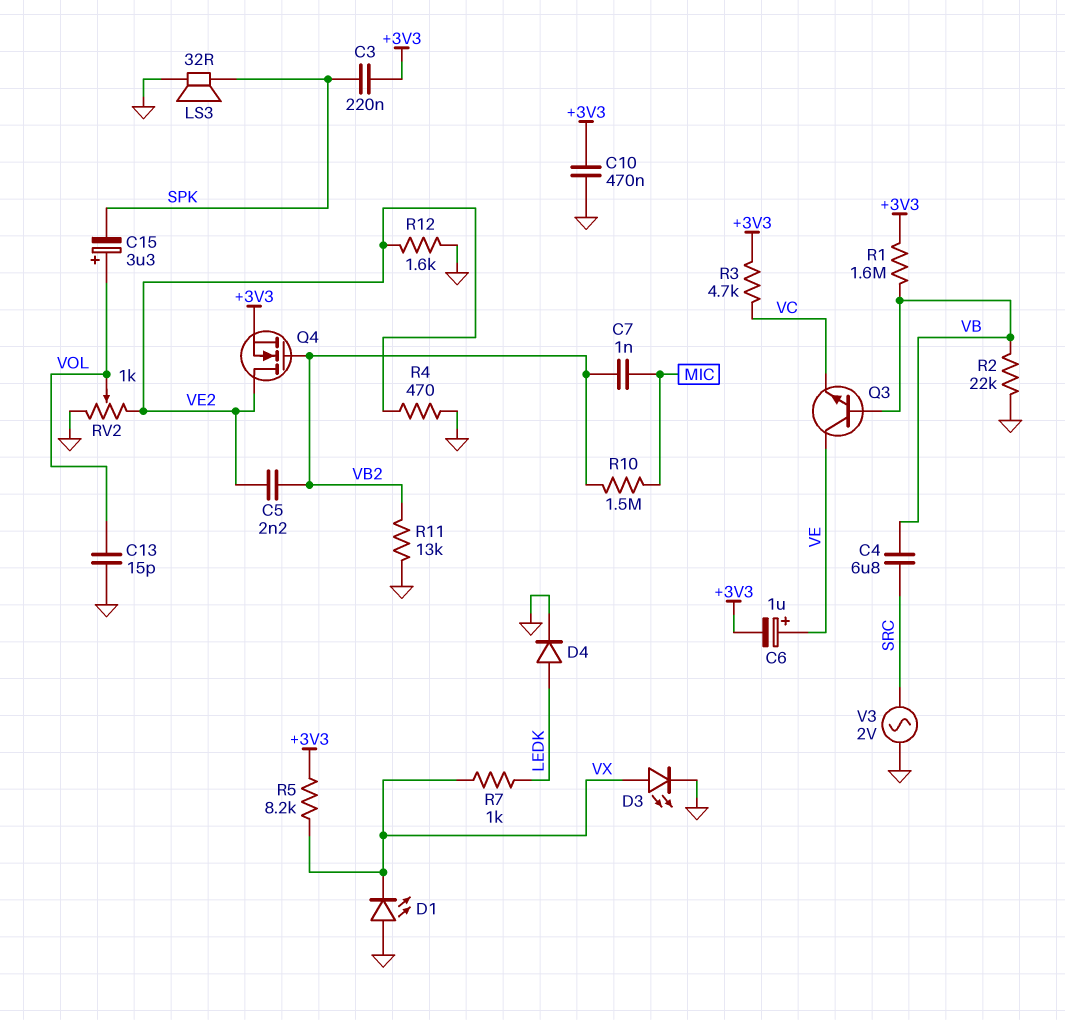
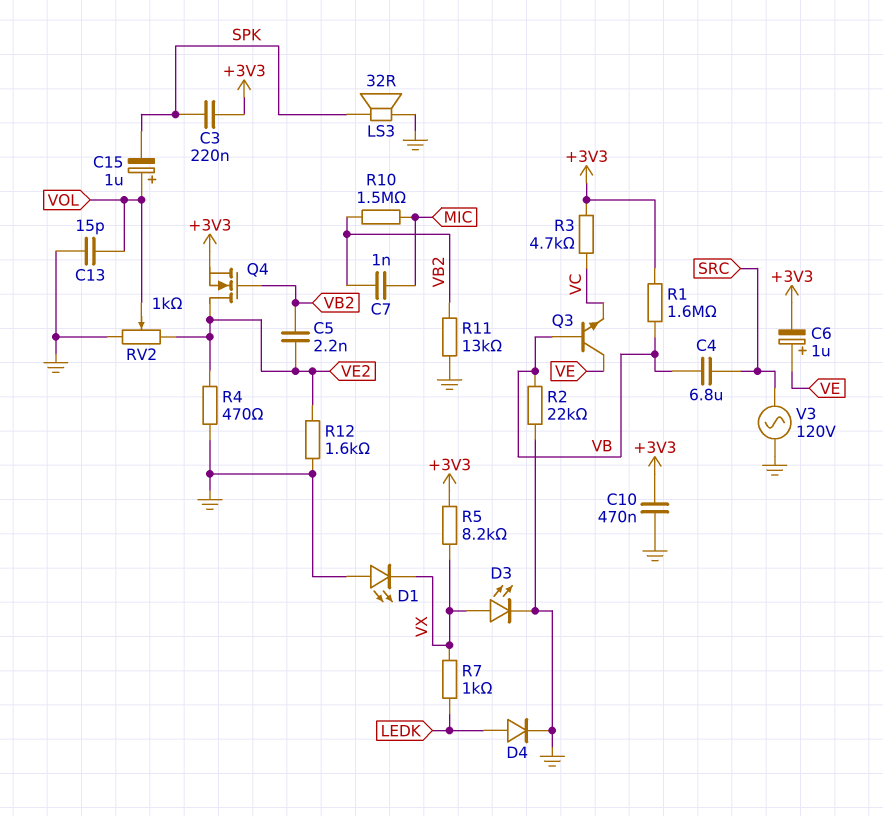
C15: 3.3uF (plus VOL, minus SPK) -> 1uF (plus VOL, minus SPK)
V3: AC 2V (GND, SRC) -> AC 120V (GND, SRC)

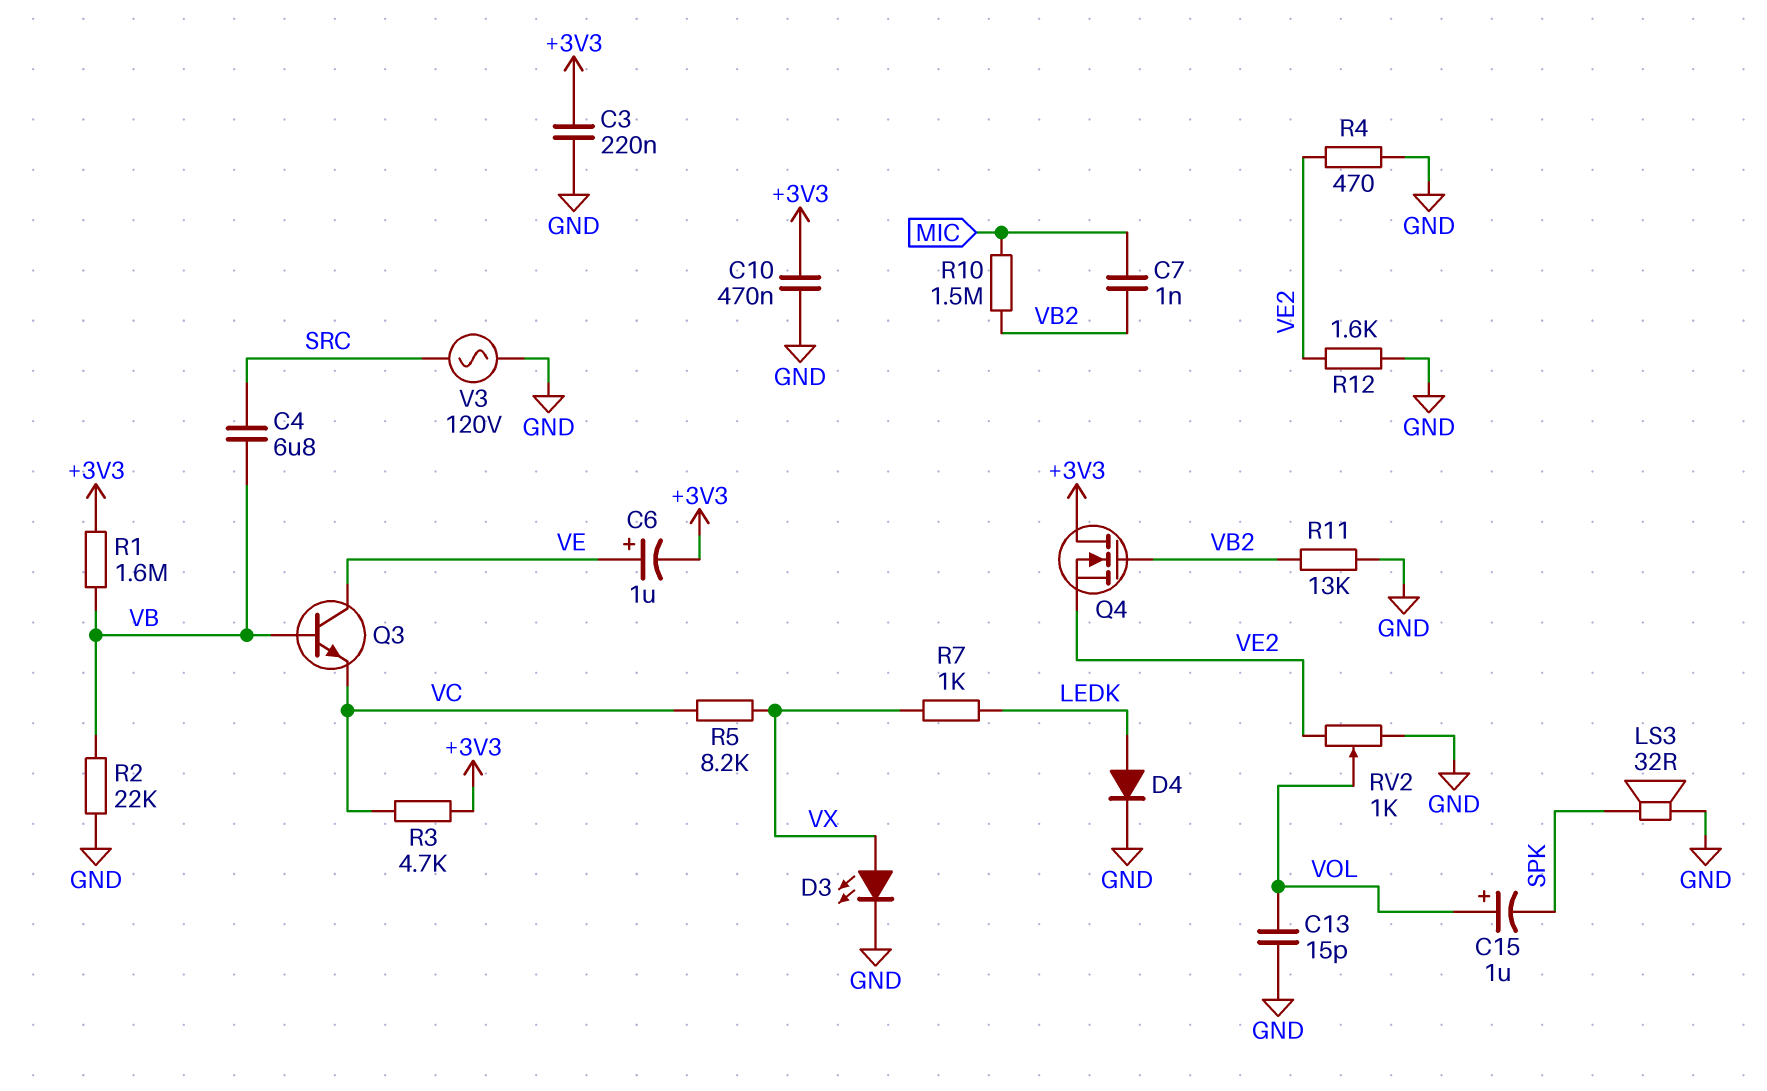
C3: 220nF (+3V3, SPK) -> 220nF (+3V3, GND)
C5: 2.2nF (VB2, VE2) -> none
D1: LED (A GND, K VX) -> none
Q4: NMOS (G VB2, D VE2, S +3V3) -> NMOS (G VB2, D +3V3, S VE2)
R5: 8.2k (+3V3, VX) -> 8.2k (VC, VX)

